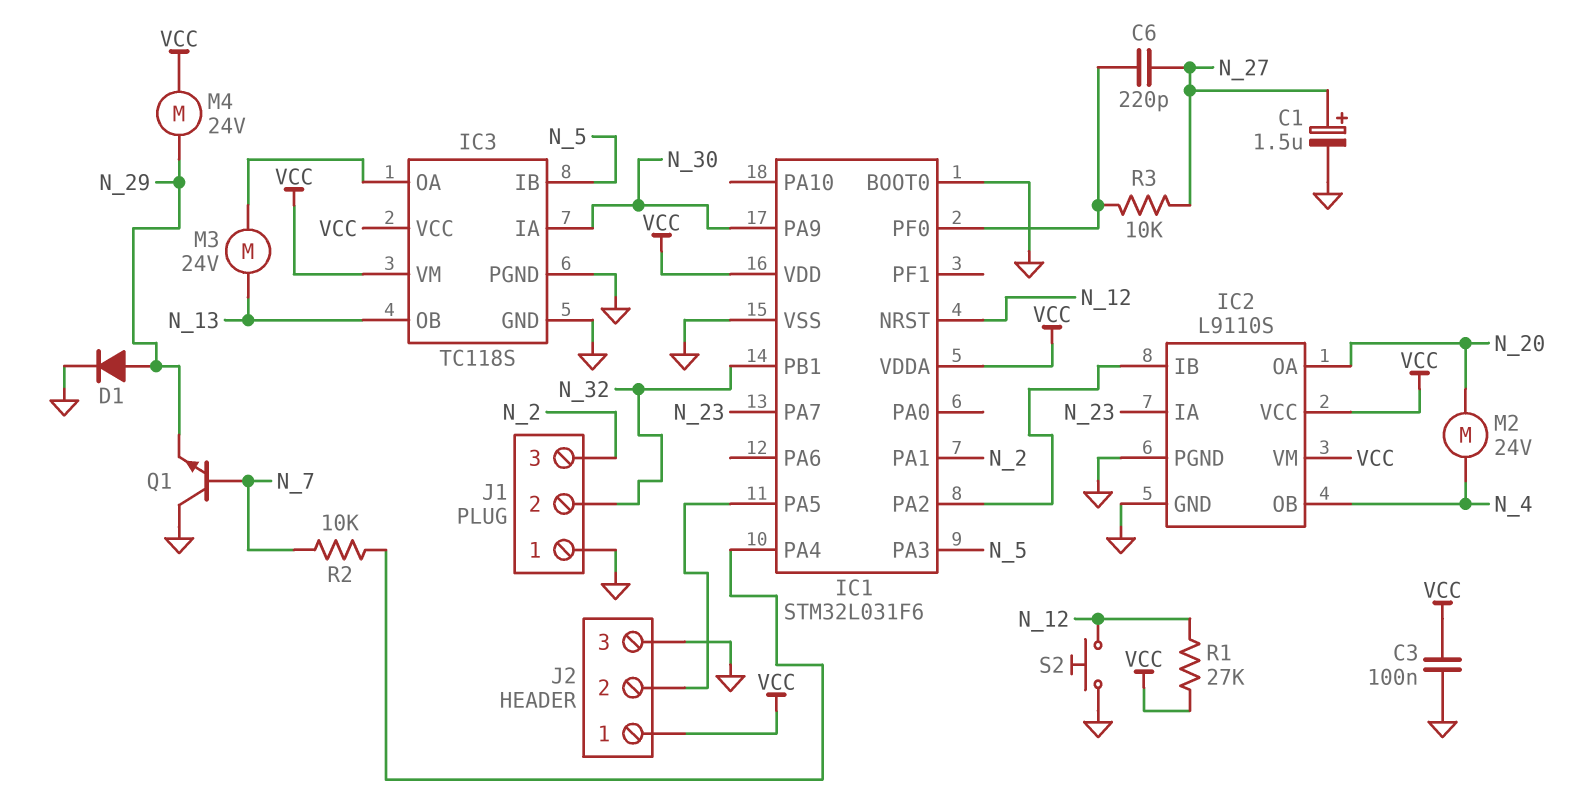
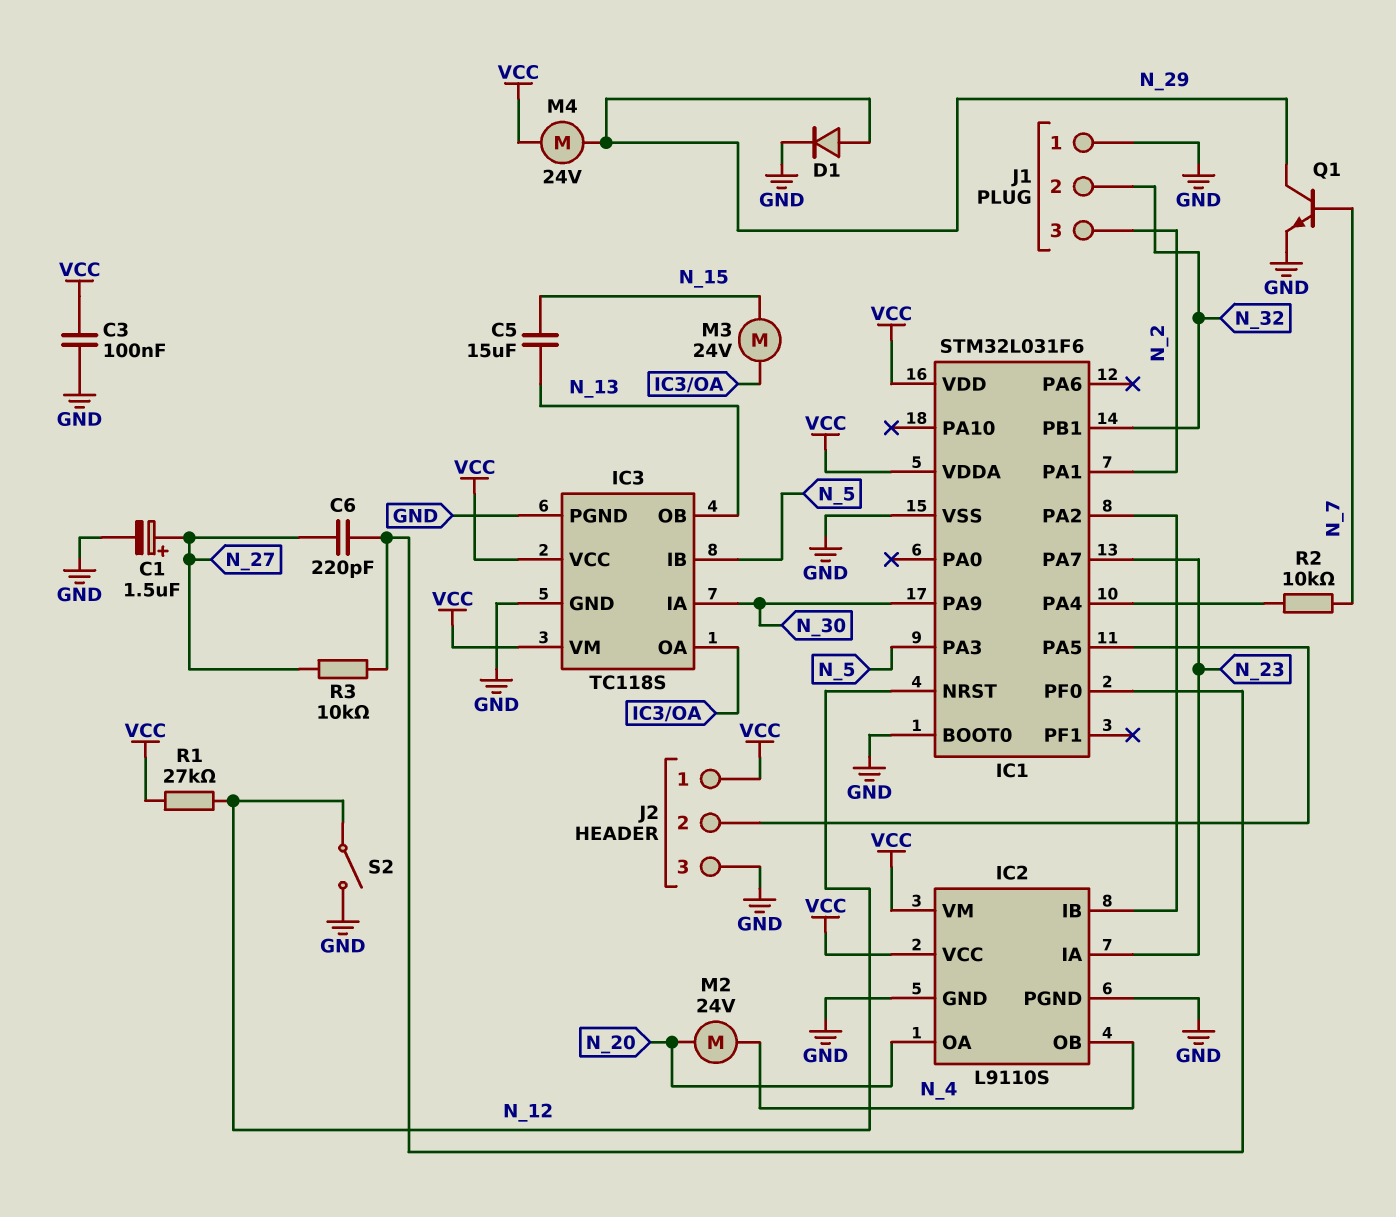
C5: none -> 15uF (N_13, N_15)
M3: motor 24V (IC3/OA, N_13) -> motor 24V (IC3/OA, N_15)
Q1: NPN (B N_7, C GND, E N_29) -> NPN (B N_7, C N_29, E GND)
S2: button (GND, N_12) -> switch (GND, N_12)

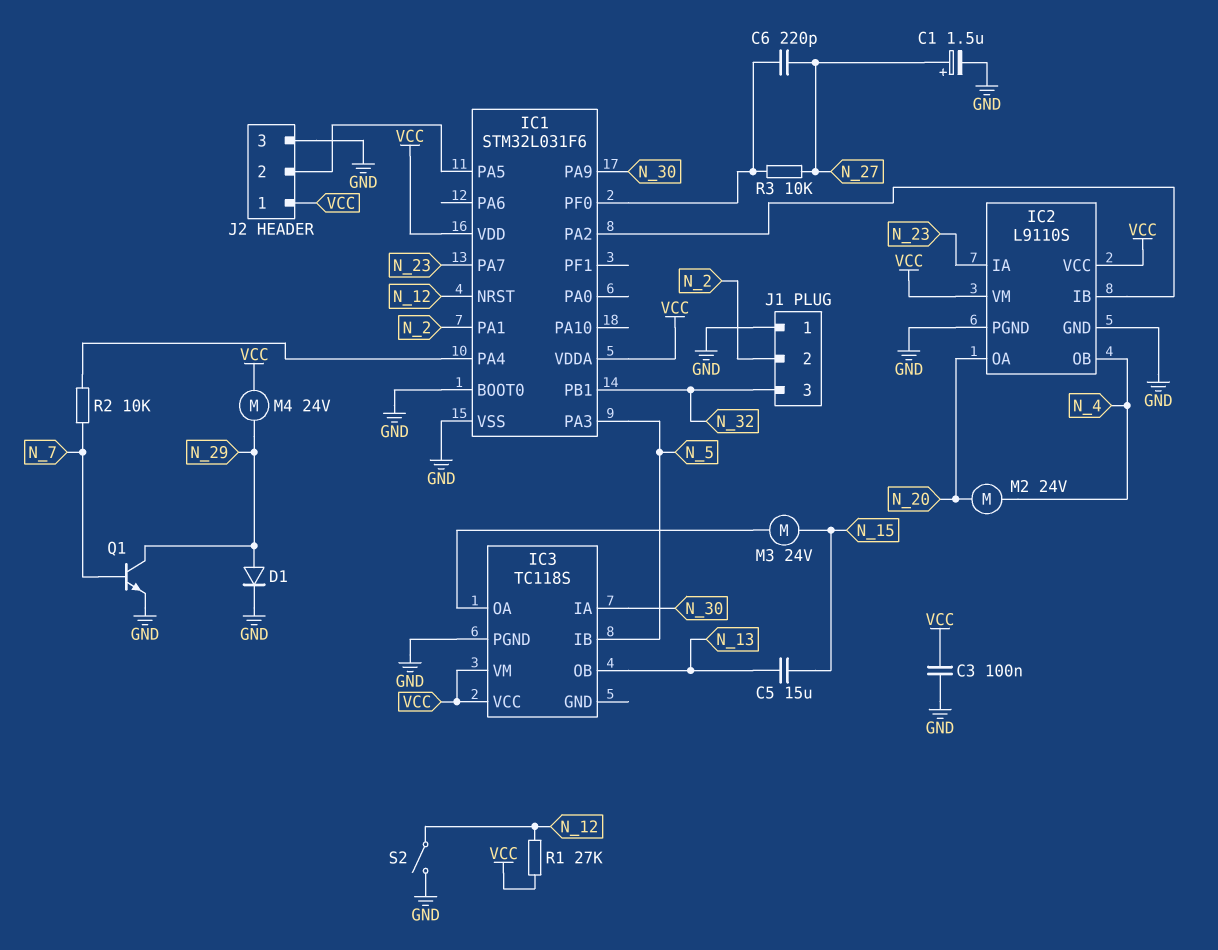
IC3 pin GND: GND -> none
J1 pin 2: N_32 -> N_2
J1 pin 3: N_2 -> N_32

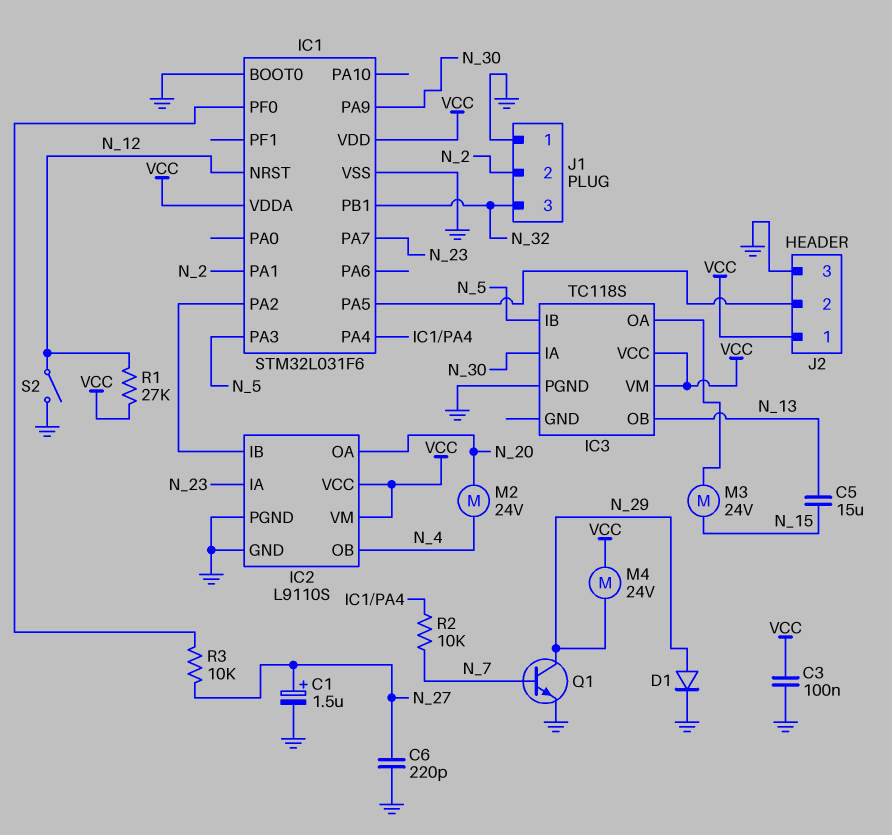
C6: 220pF (IC1/PF0, N_27) -> 220pF (GND, N_27)

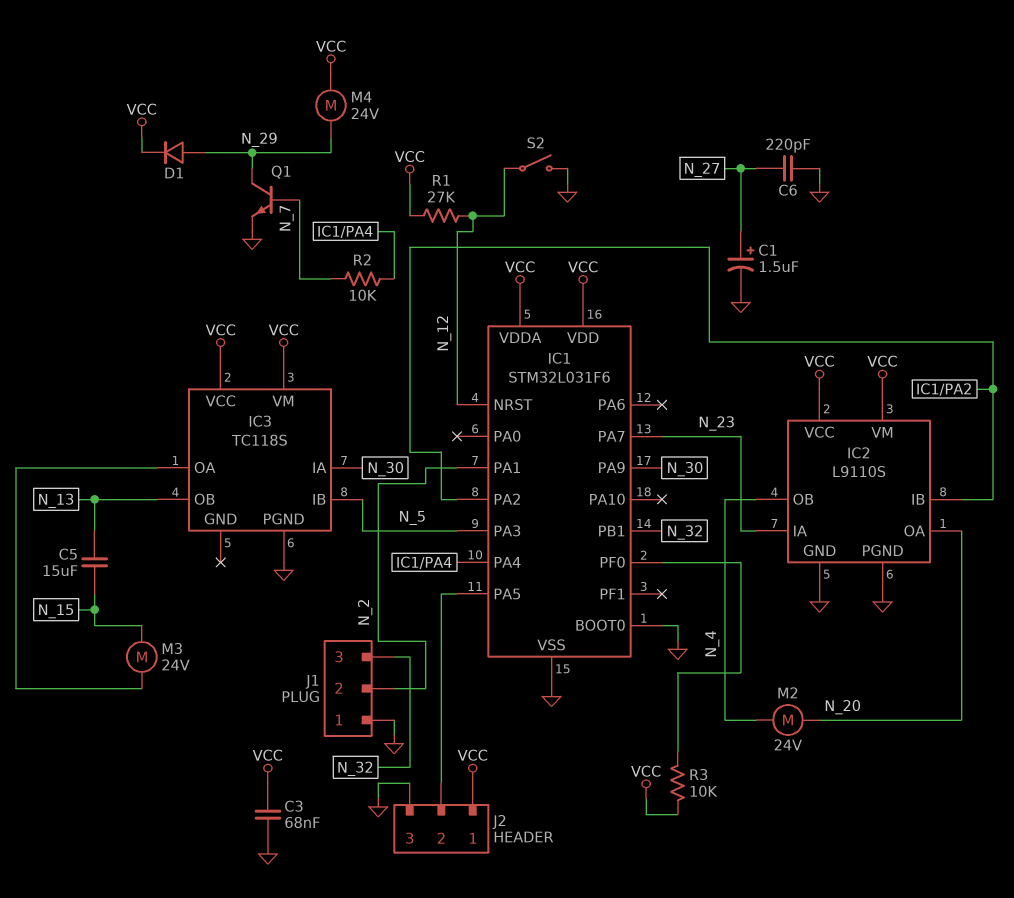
C3: 100nF (GND, VCC) -> 68nF (GND, VCC)
D1: diode (A N_29, K GND) -> diode (A N_29, K VCC)
R3: 10k (IC1/PF0, N_27) -> 10k (IC1/PF0, VCC)

